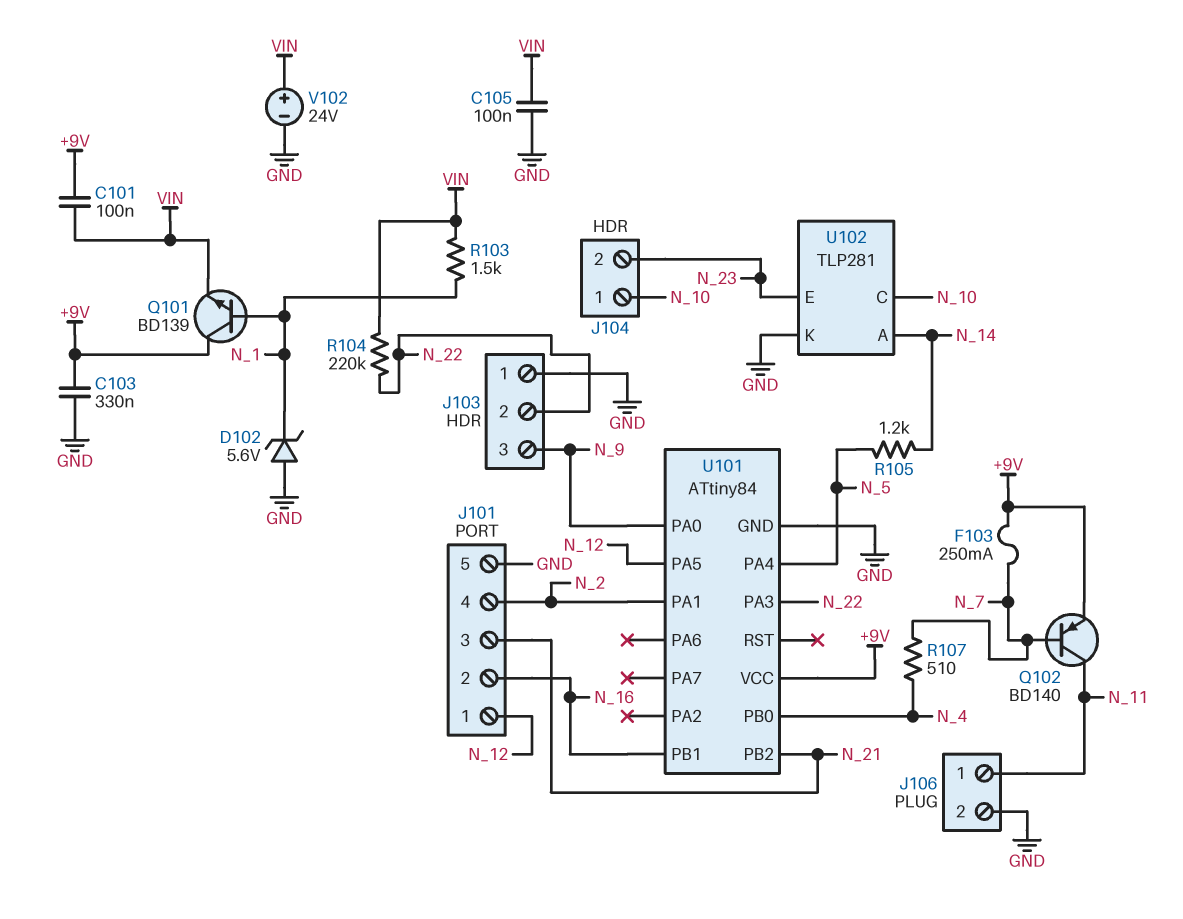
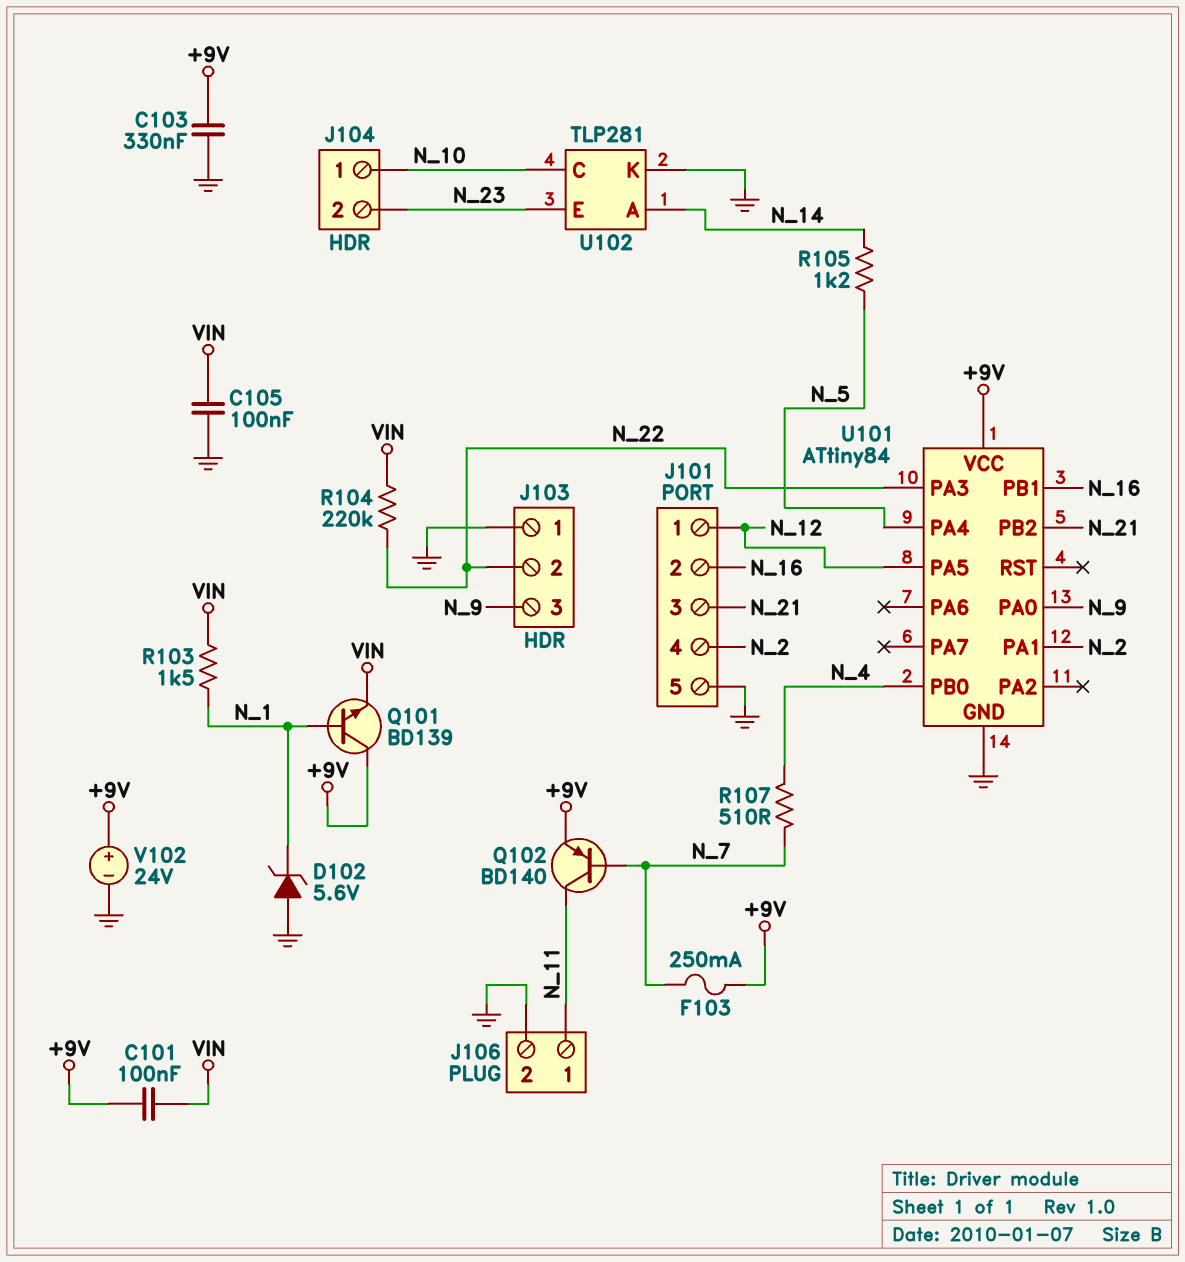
V102: 24V (plus VIN, minus GND) -> 24V (plus +9V, minus GND)

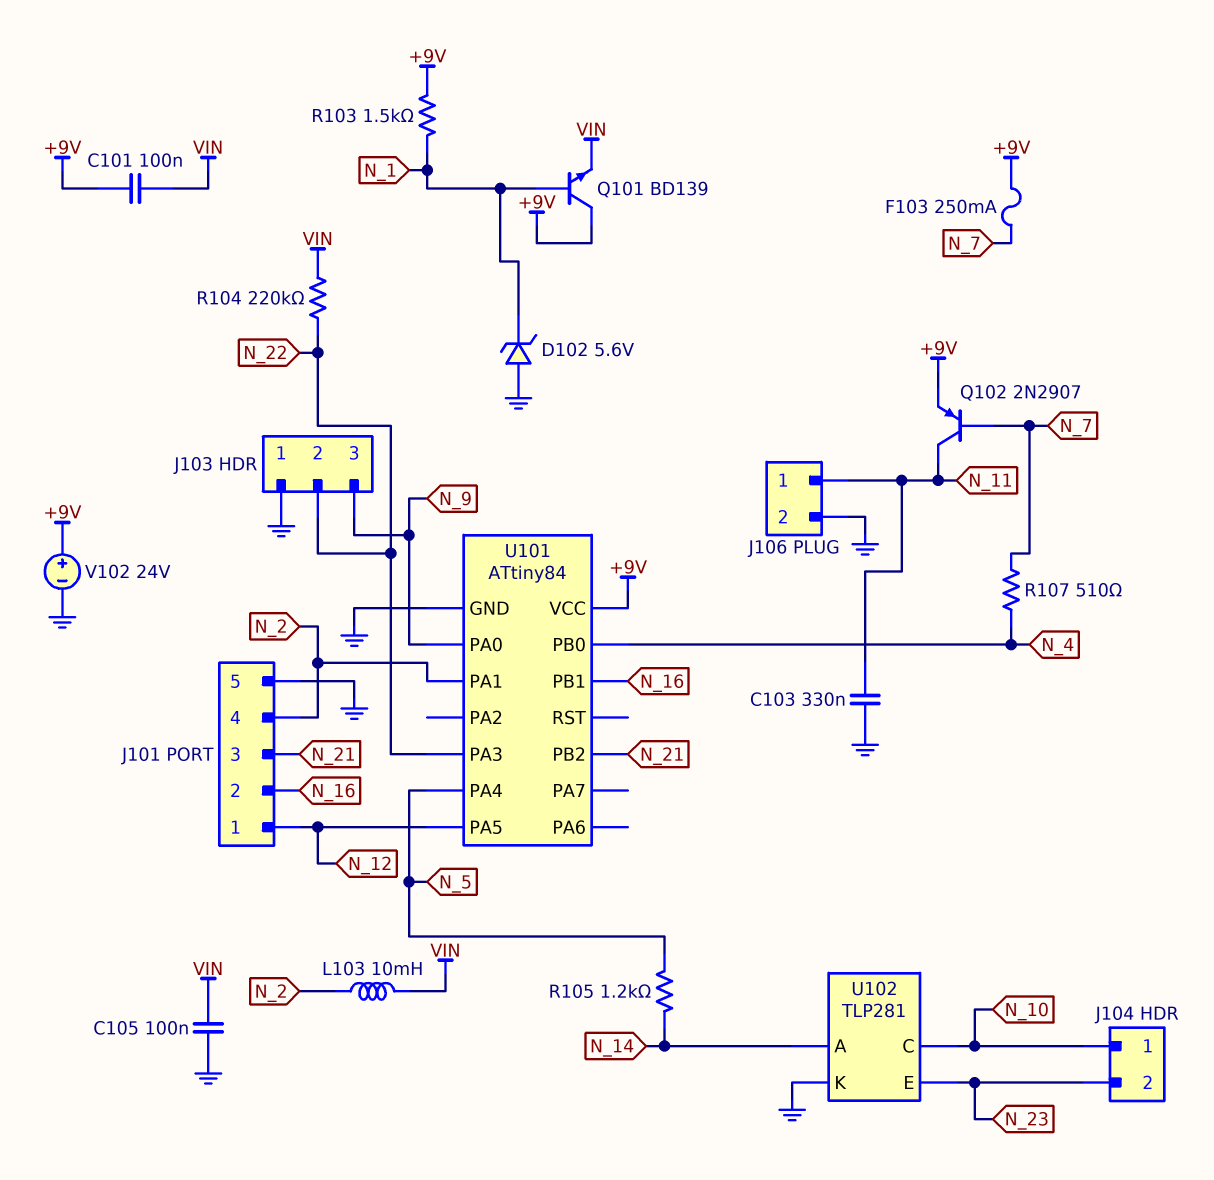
C103: 330nF (+9V, GND) -> 330nF (GND, N_11)
L103: none -> 10mH (N_2, VIN)
Q102: PNP BD140 (B N_7, C N_11, E +9V) -> PNP 2N2907 (B N_7, C N_11, E +9V)
R103: 1.5k (N_1, VIN) -> 1.5k (+9V, N_1)

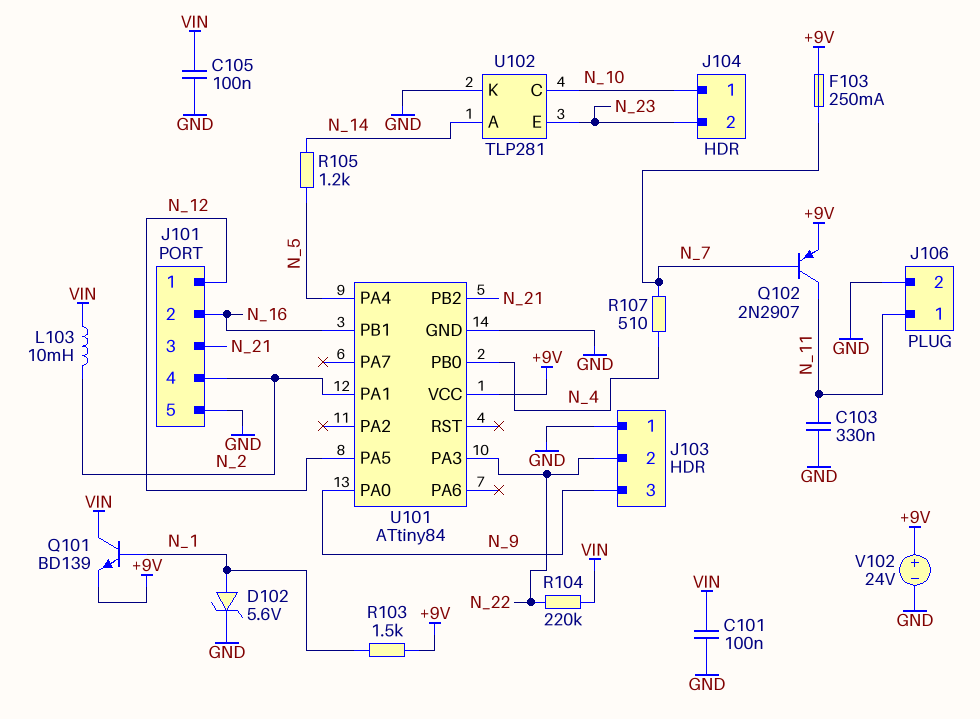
C101: 100nF (+9V, VIN) -> 100nF (GND, VIN)
D102: zener 5.6V (A GND, K N_1) -> zener 5.6V (A N_1, K GND)
Q101: NPN BD139 (B N_1, C +9V, E VIN) -> NPN BD139 (B N_1, C VIN, E +9V)

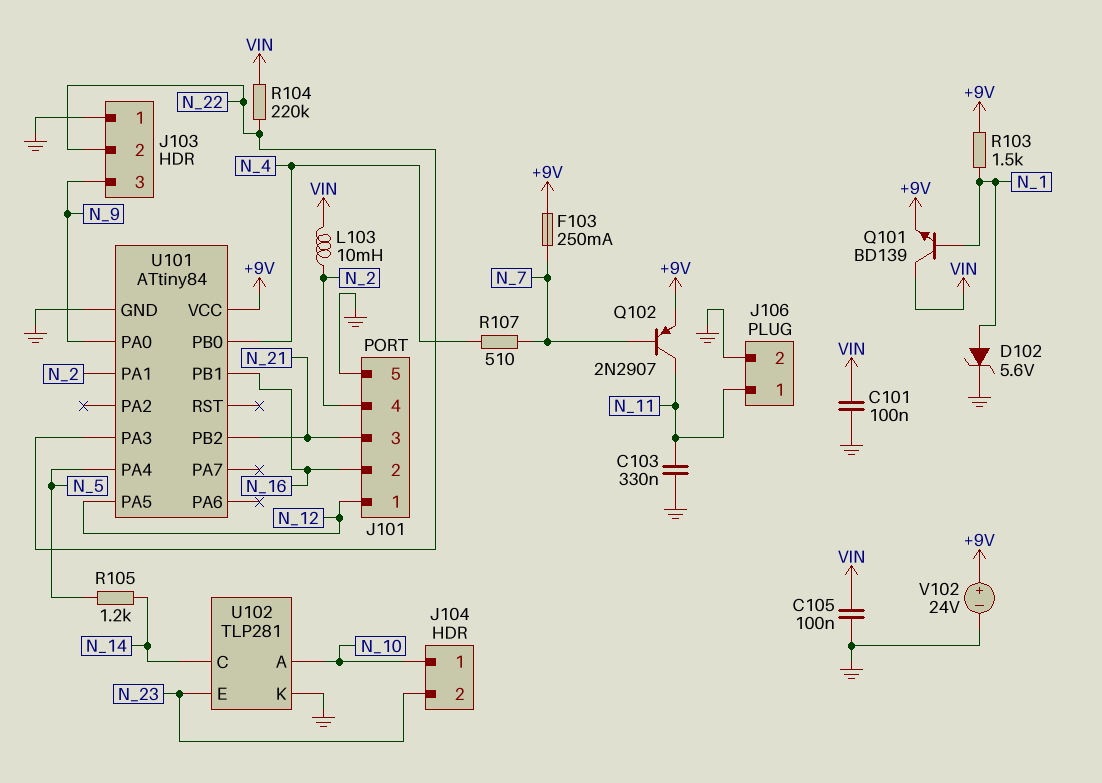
U102 pin A: N_14 -> N_10
U102 pin C: N_10 -> N_14

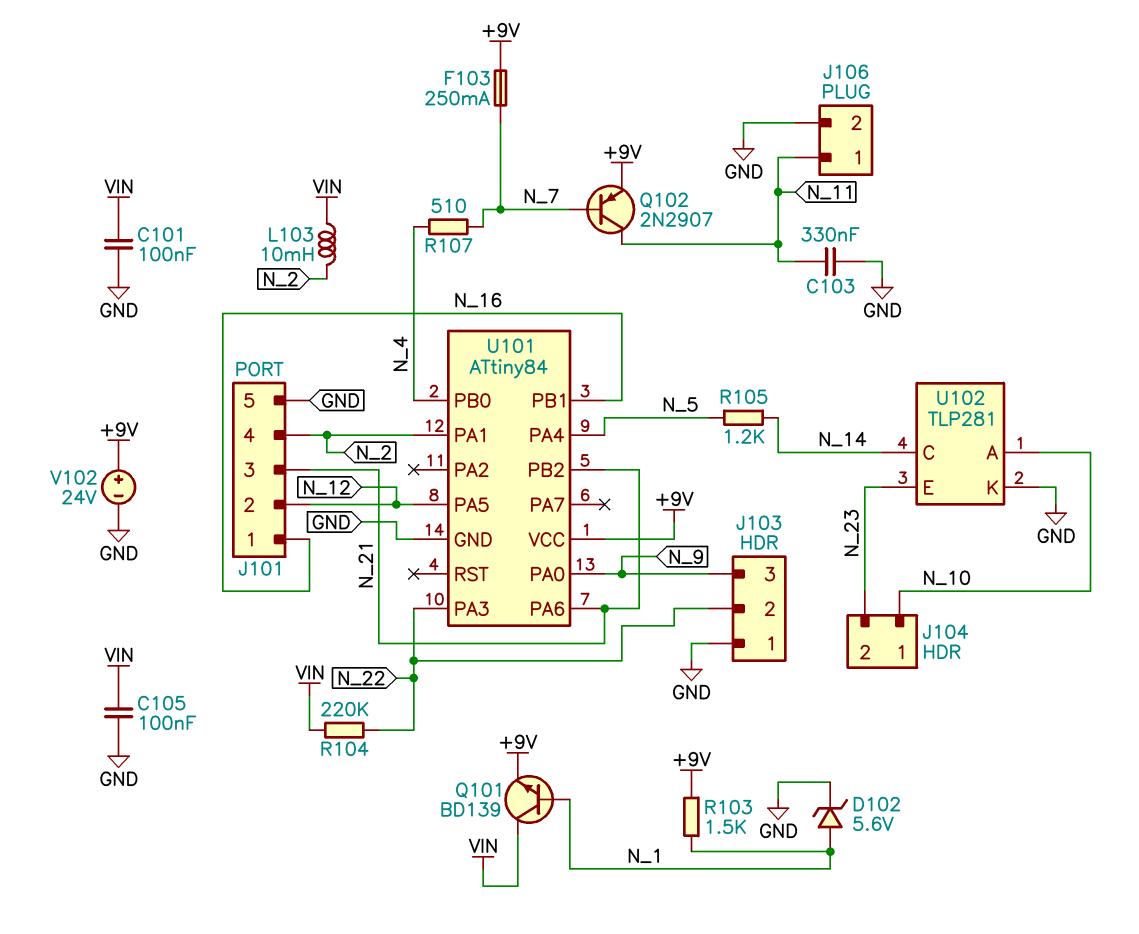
J101 pin 1: N_12 -> N_16
J101 pin 2: N_16 -> N_12
U101 pin PA6: none -> N_21

